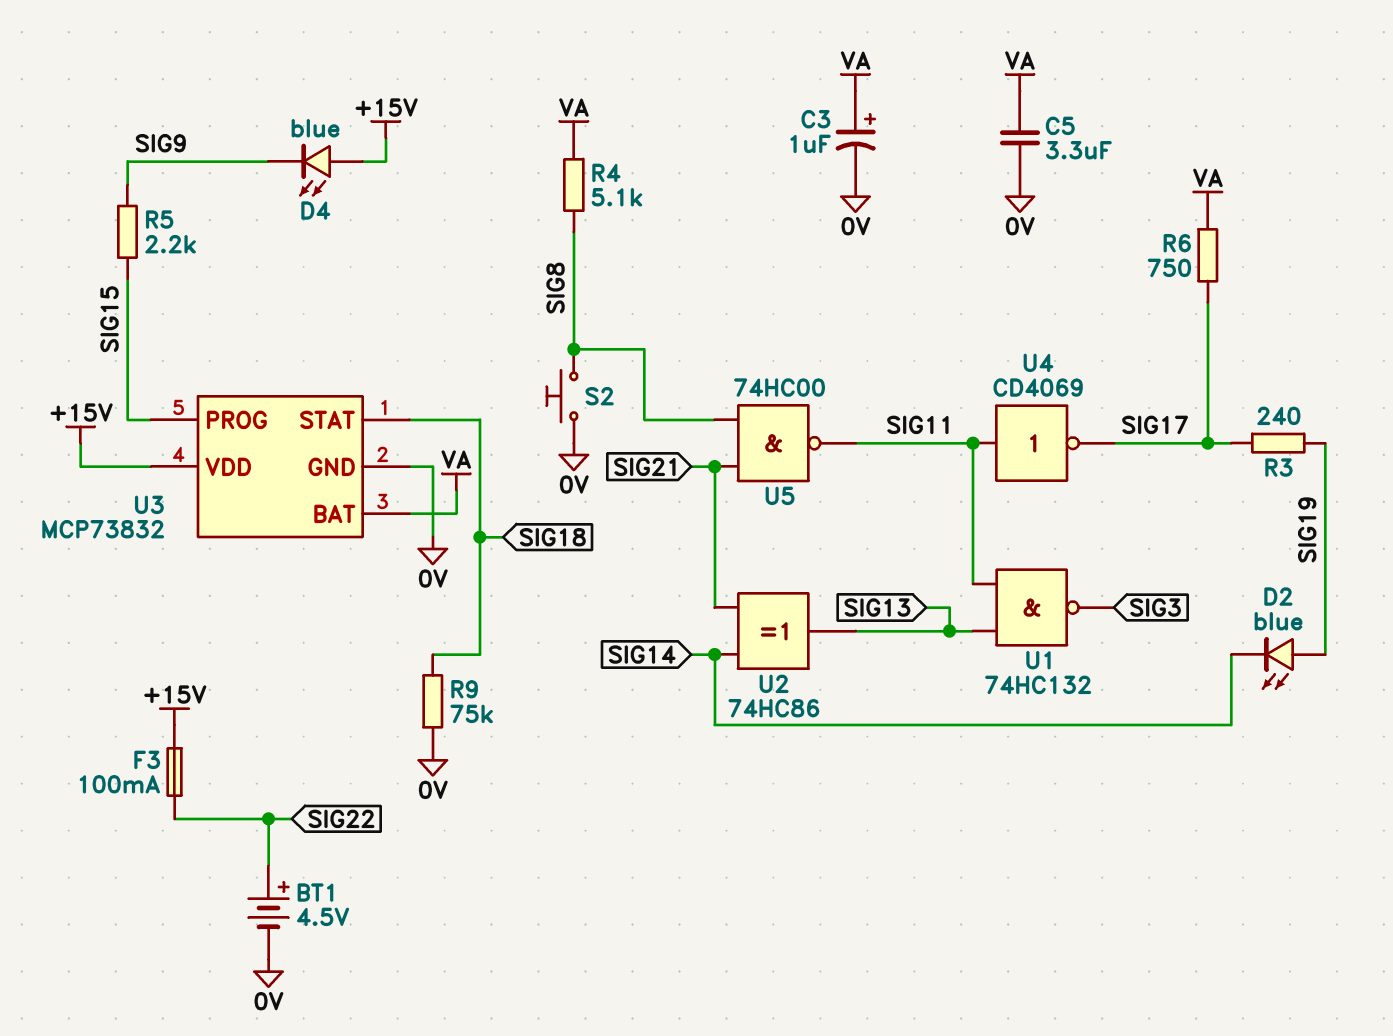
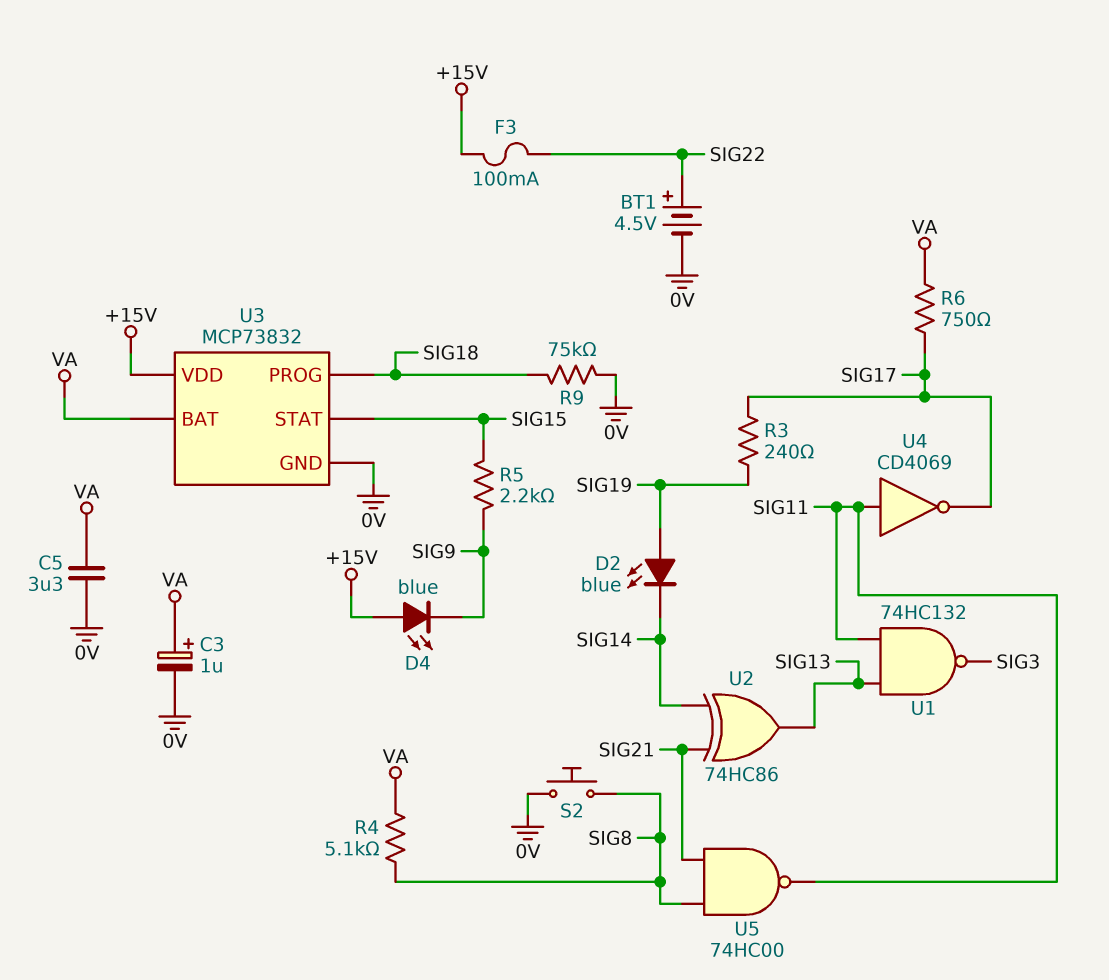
U3 pin PROG: SIG15 -> SIG18
U3 pin STAT: SIG18 -> SIG15

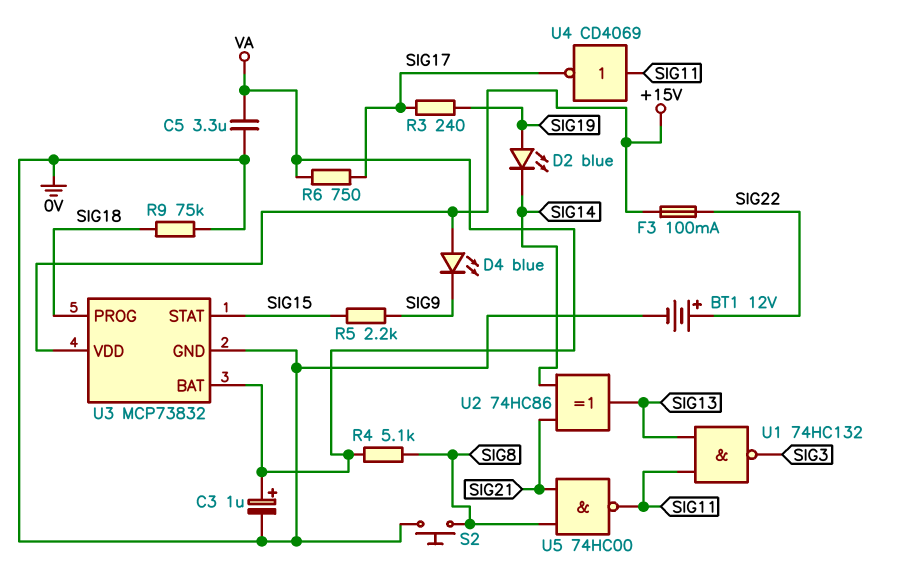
BT1: 4.5V (plus SIG22, minus 0V) -> 12V (plus SIG22, minus 0V)

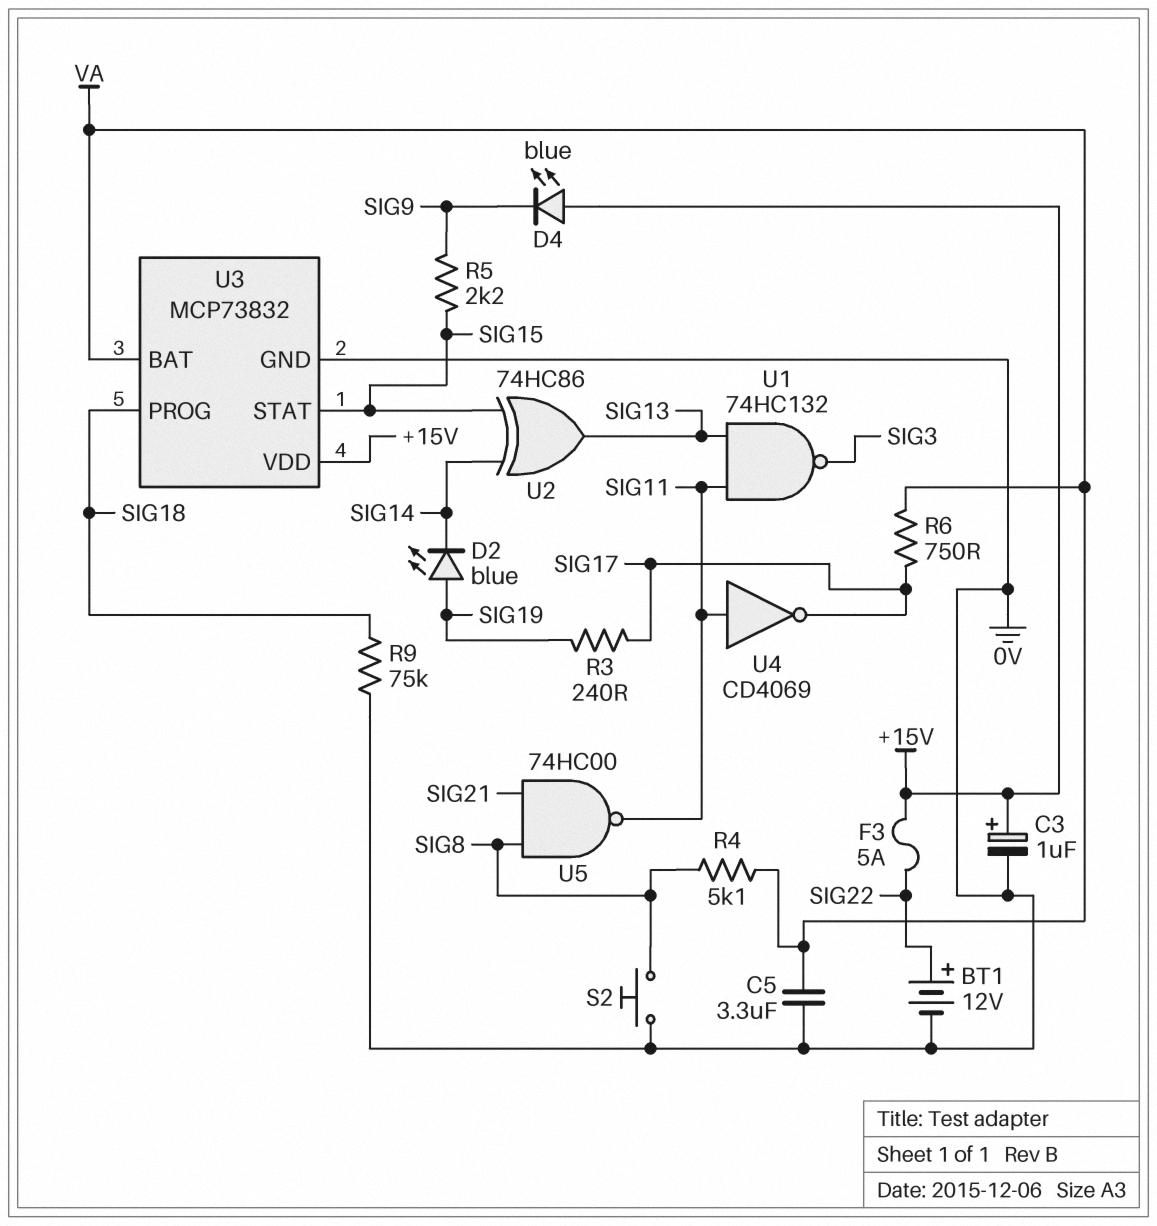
C3: 1uF (plus VA, minus 0V) -> 1uF (plus +15V, minus 0V)
F3: 100mA (+15V, SIG22) -> 5A (+15V, SIG22)
U2: XOR 74HC86 (in SIG14, in SIG21, out SIG13) -> XOR 74HC86 (in SIG14, in SIG15, out SIG13)

